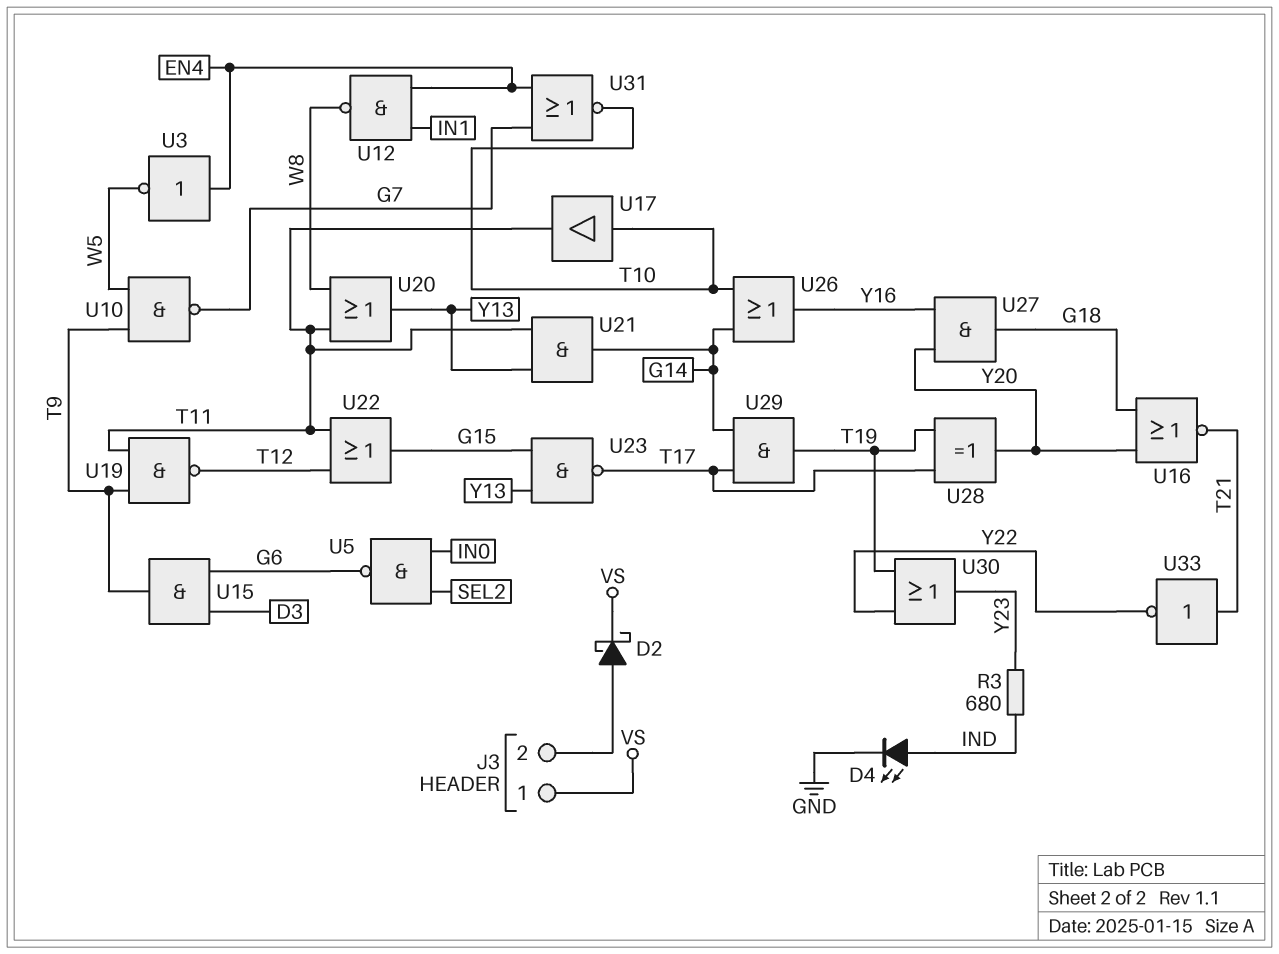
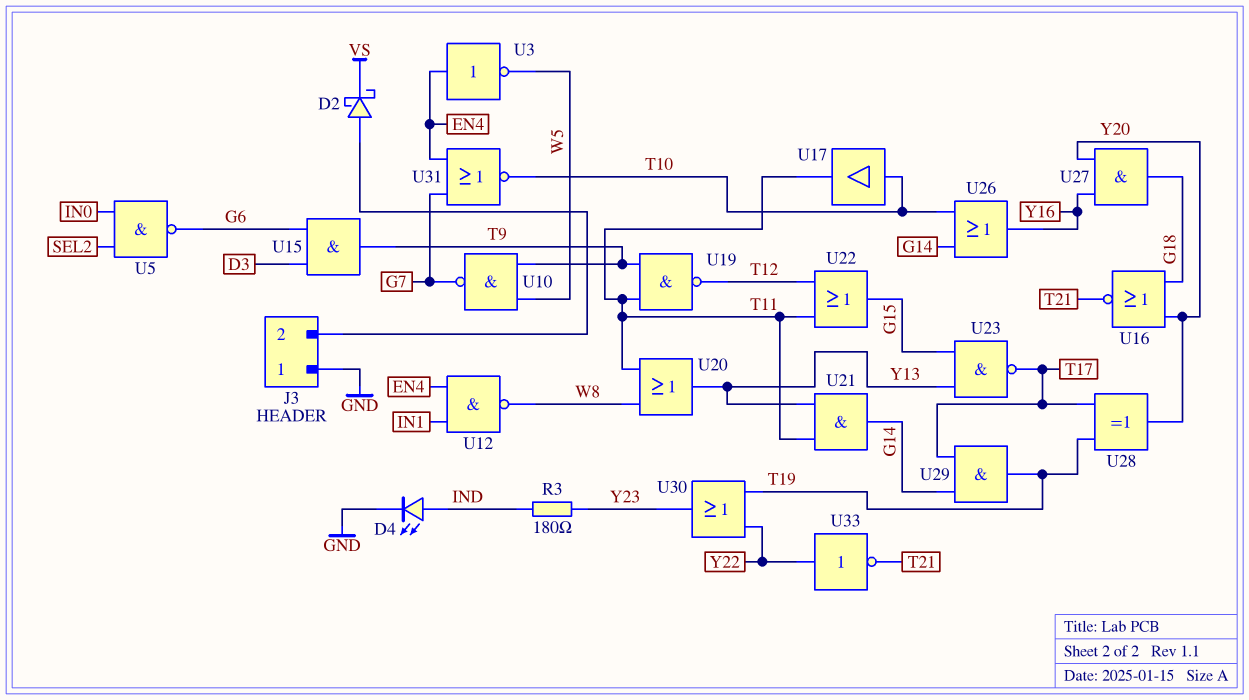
J3 pin 1: VS -> GND
R3: 680 (IND, Y23) -> 180 (IND, Y23)
U33: NOT (in T21, out Y22) -> NOT (in Y22, out T21)

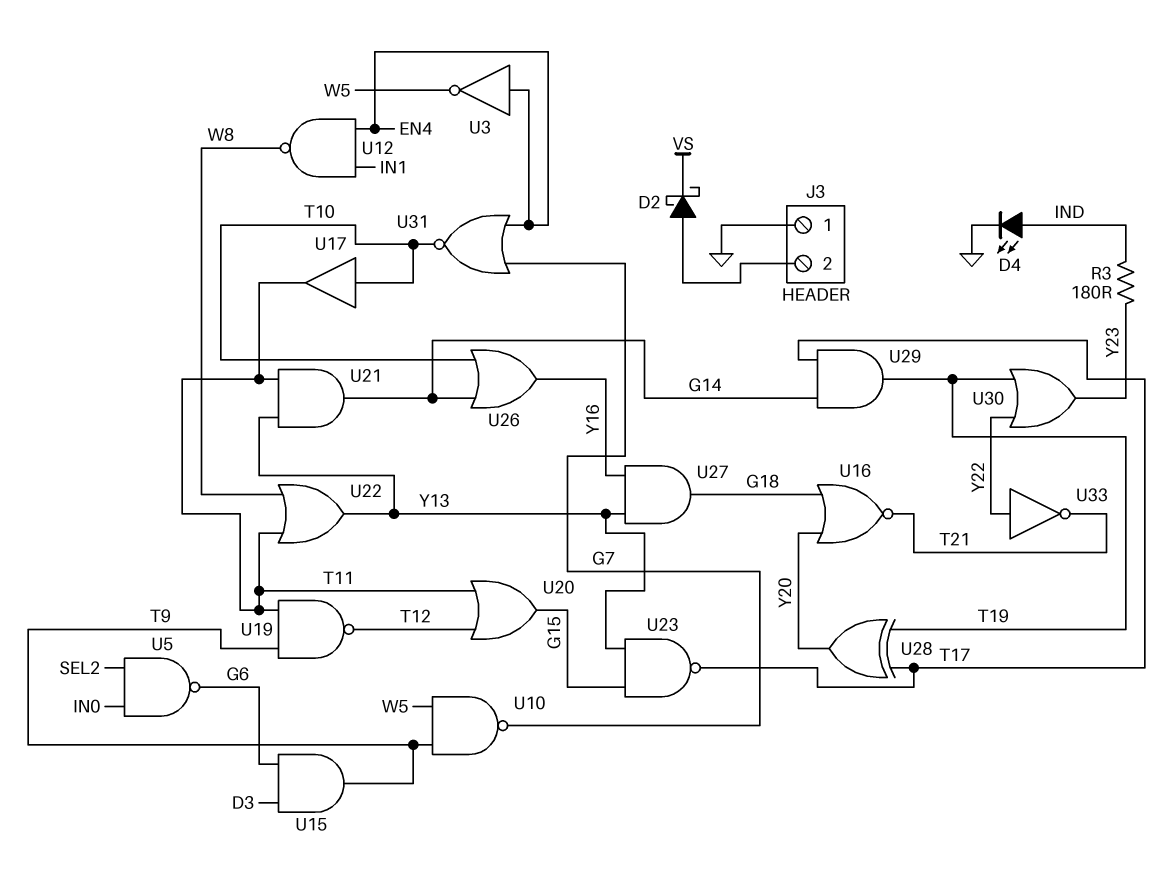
U20: OR (in T11, in W8, out Y13) -> OR (in T11, in T12, out G15)
U22: OR (in T11, in T12, out G15) -> OR (in T11, in W8, out Y13)
U27: AND (in Y16, in Y20, out G18) -> AND (in Y13, in Y16, out G18)

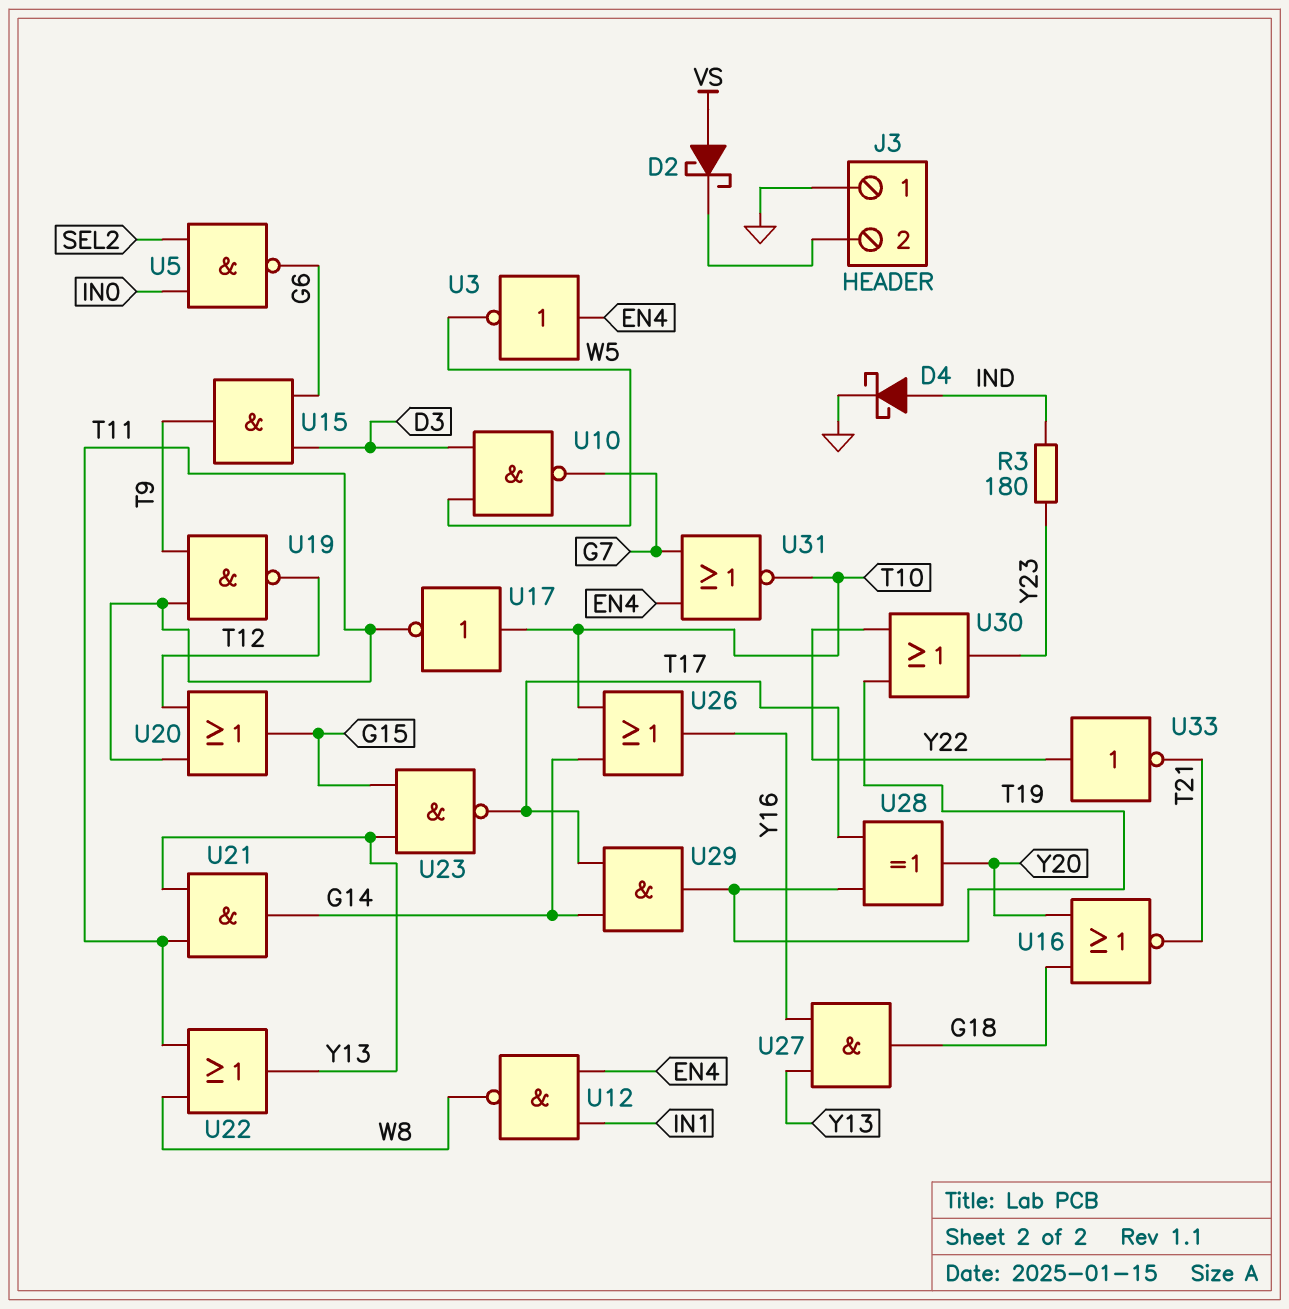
D2: schottky (A J3/2, K VS) -> schottky (A VS, K J3/2)
D4: LED (A IND, K GND) -> schottky (A IND, K GND)
U10: NAND (in T9, in W5, out G7) -> NAND (in D3, in W5, out G7)
U17: buffer (in T10, out T11) -> NOT (in T10, out T11)

